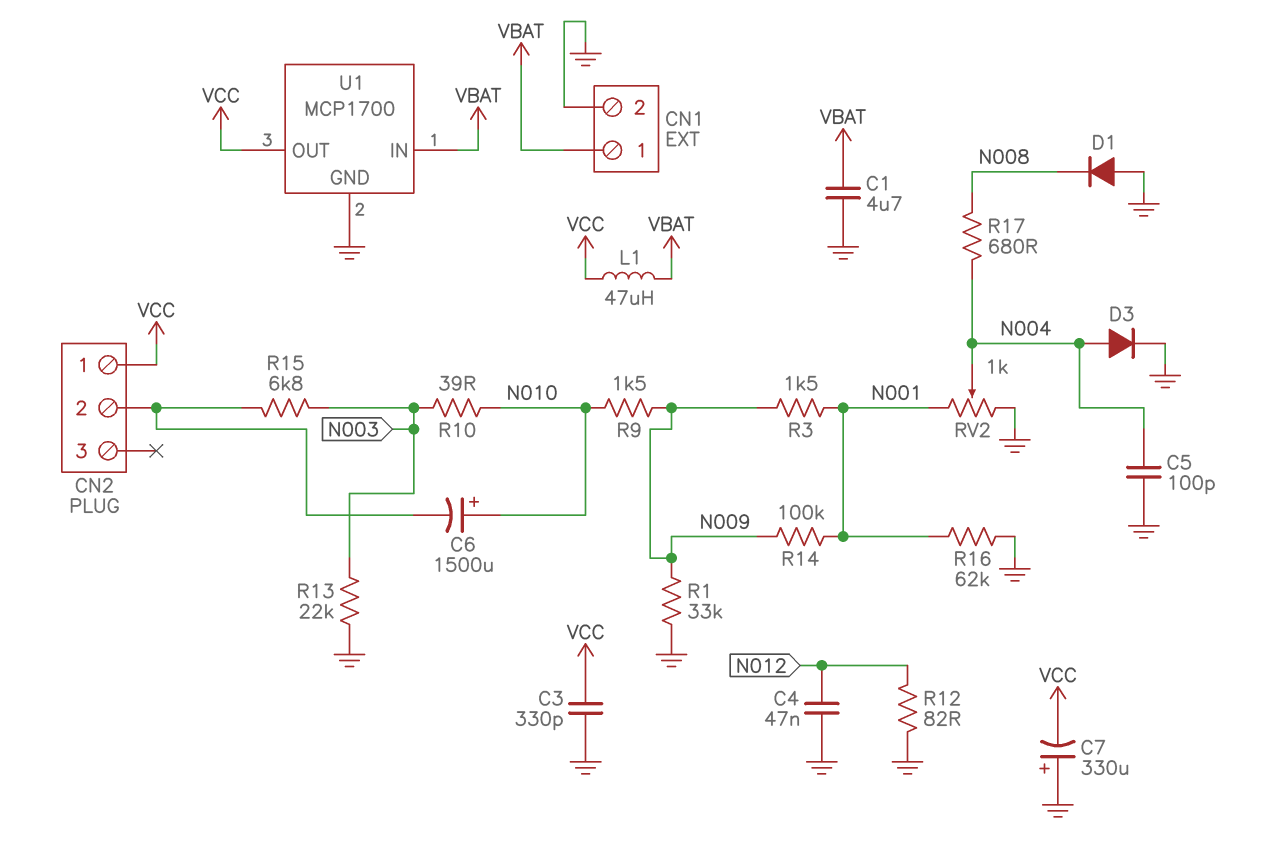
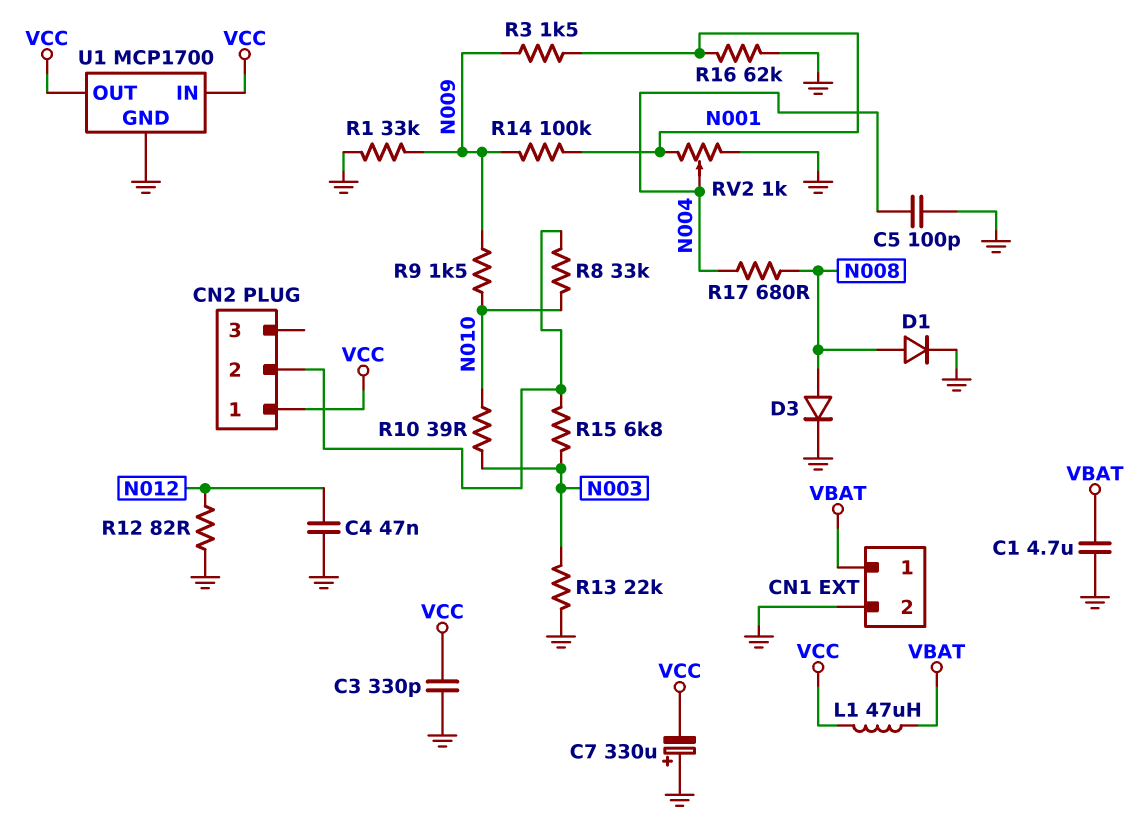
C6: 1500uF (plus N010, minus CN2/2) -> none
D1: diode (A GND, K N008) -> diode (A N008, K GND)
D3: diode (A N004, K GND) -> diode (A N008, K GND)
R8: none -> 33k (CN2/2, N010)
U1 pin IN: VBAT -> VCC

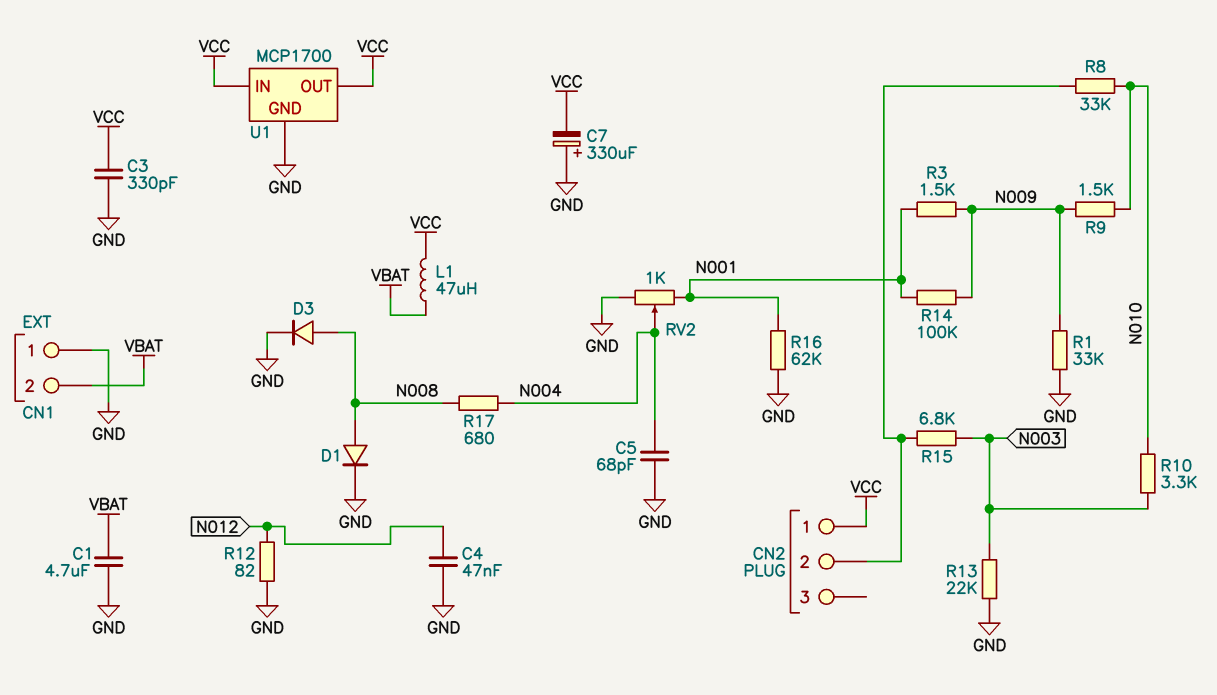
C5: 100pF (GND, N004) -> 68pF (GND, N004)
CN1 pin 1: VBAT -> GND
CN1 pin 2: GND -> VBAT
R10: 39 (N003, N010) -> 3.3k (N003, N010)

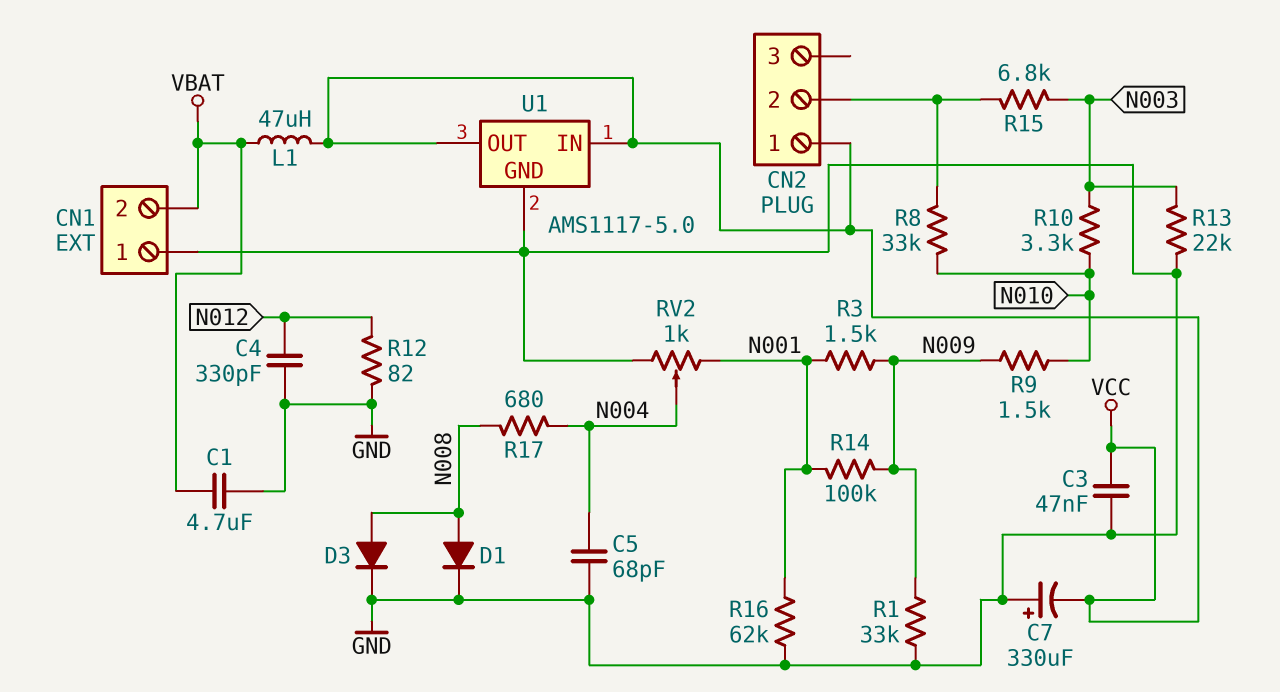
C3: 330pF (GND, VCC) -> 47nF (GND, VCC)
C4: 47nF (GND, N012) -> 330pF (GND, N012)
U1: MCP1700 -> AMS1117-5.0

